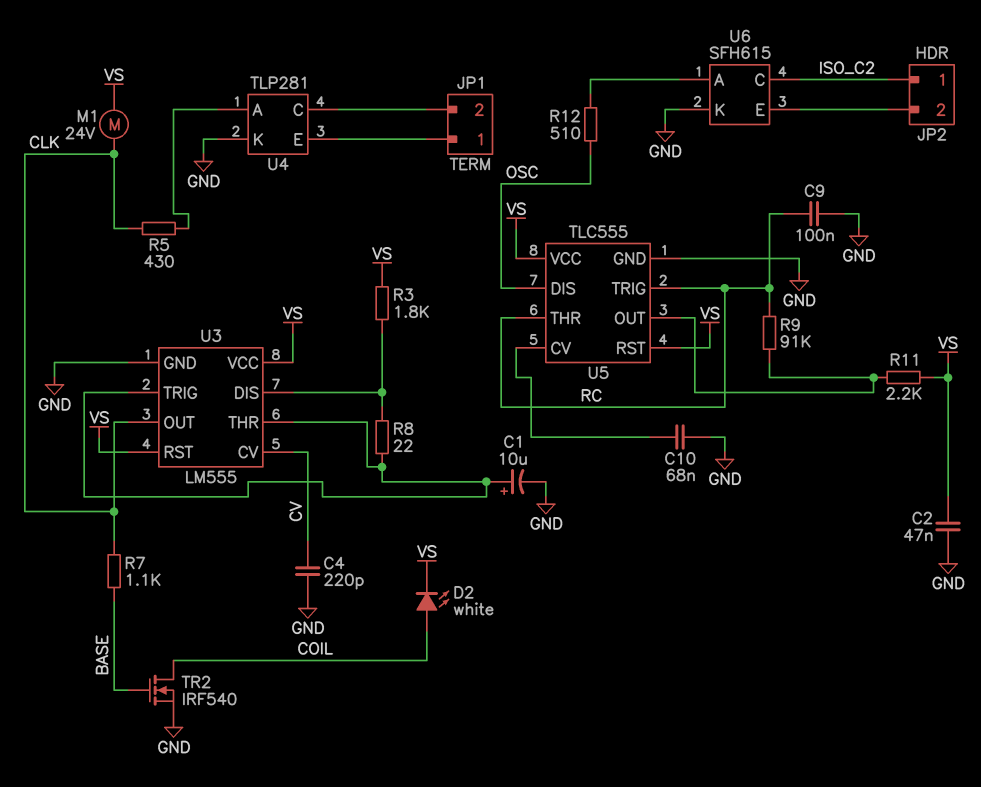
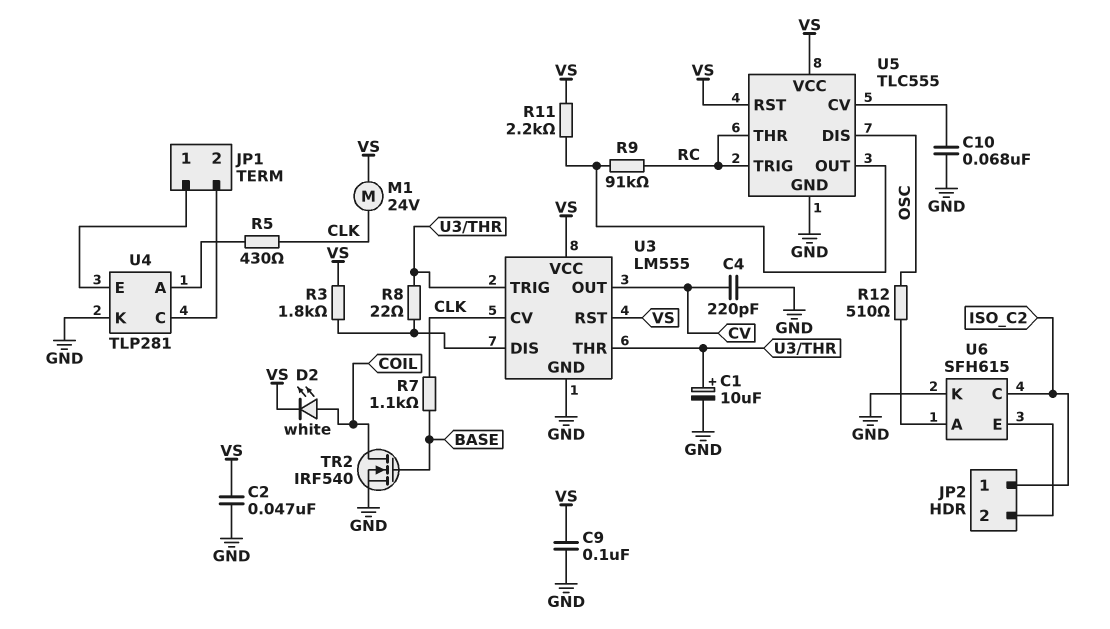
C9: 100nF (GND, RC) -> 100nF (GND, VS)
U3 pin CV: CV -> CLK
U3 pin OUT: CLK -> CV

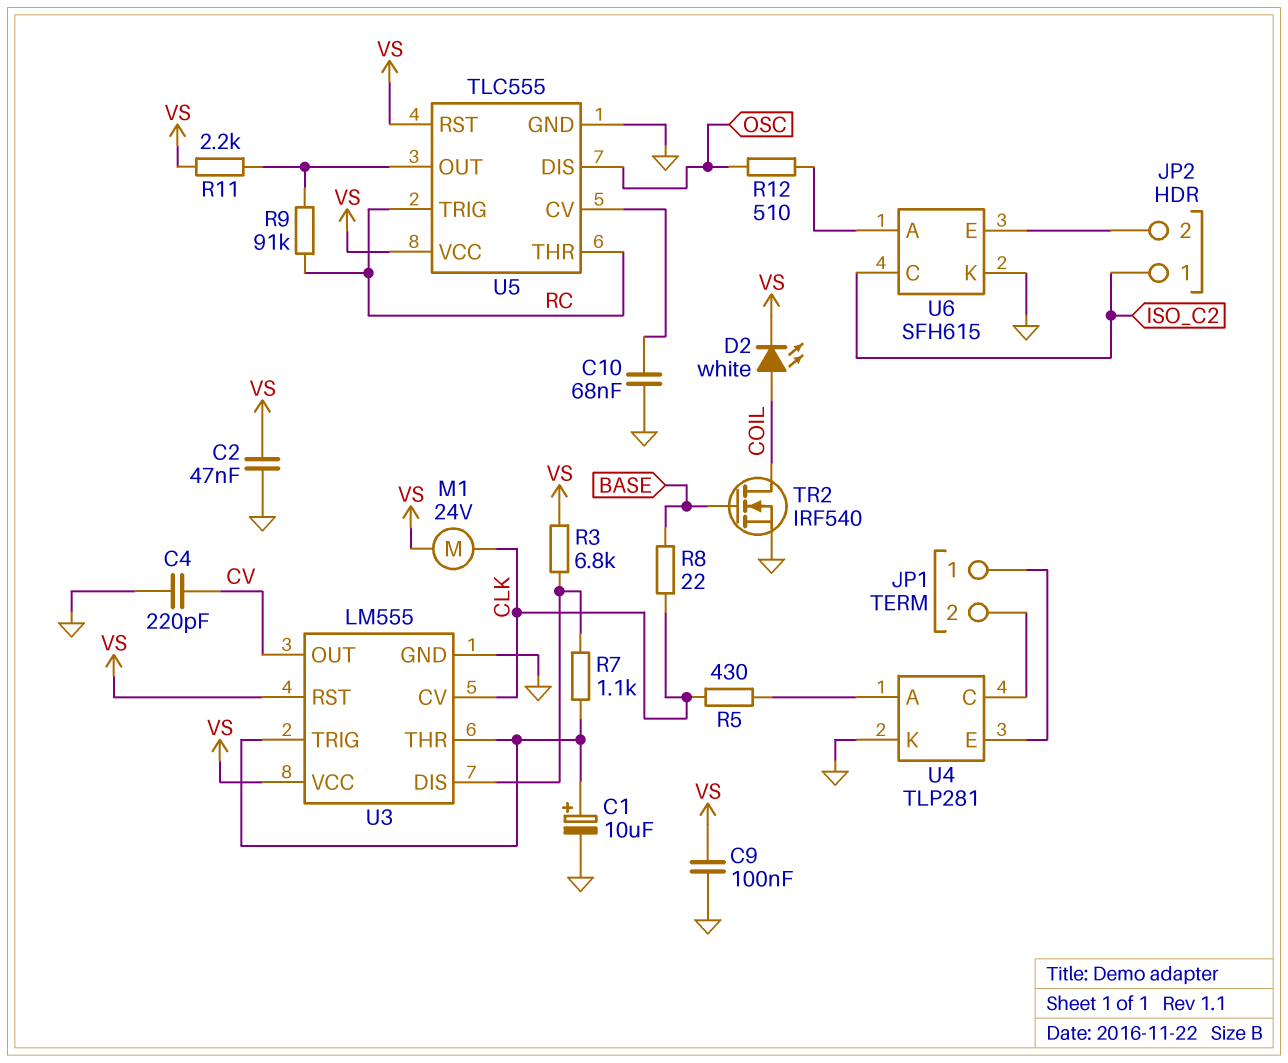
R3: 1.8k (U3/DIS, VS) -> 6.8k (U3/DIS, VS)
R7: 1.1k (BASE, CLK) -> 1.1k (U3/DIS, U3/THR)
R8: 22 (U3/DIS, U3/THR) -> 22 (BASE, CLK)

